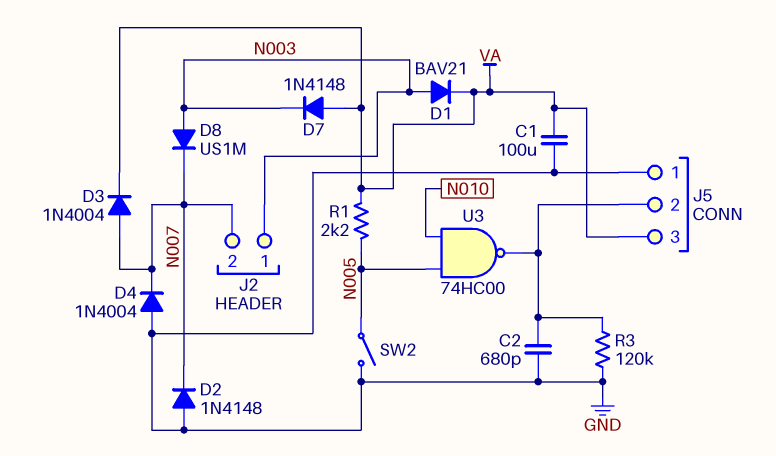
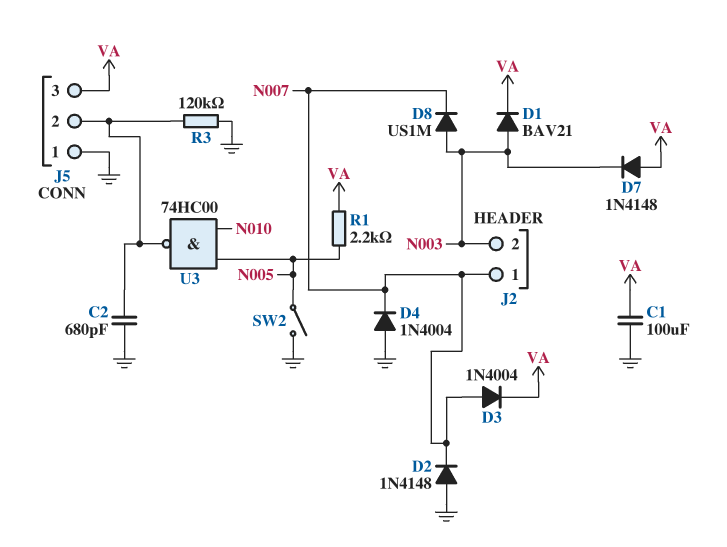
J2 pin 1: N003 -> N007
J2 pin 2: N007 -> N003

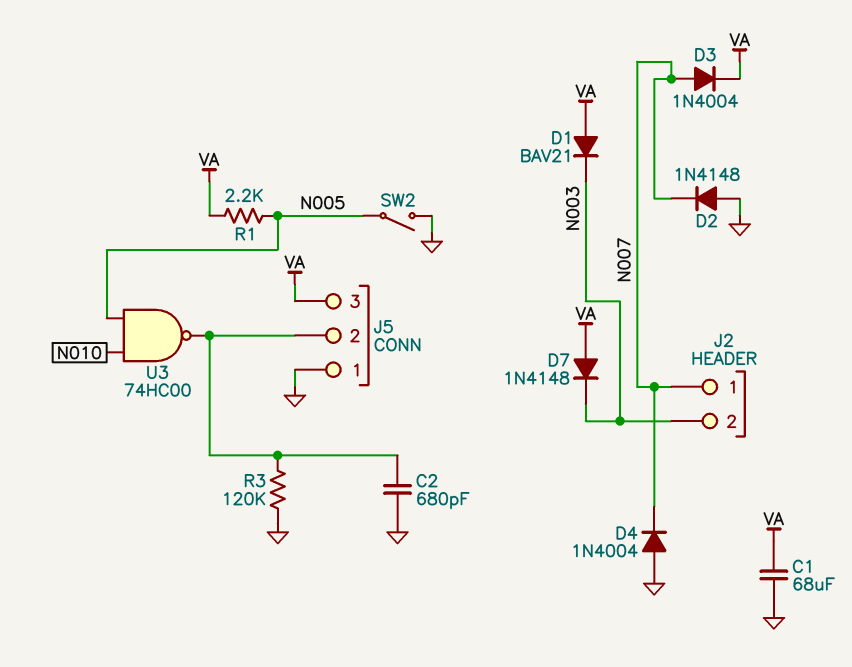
C1: 100uF (GND, VA) -> 68uF (GND, VA)
D1: diode BAV21 (A N003, K VA) -> diode BAV21 (A VA, K N003)
D8: diode US1M (A N003, K N007) -> none

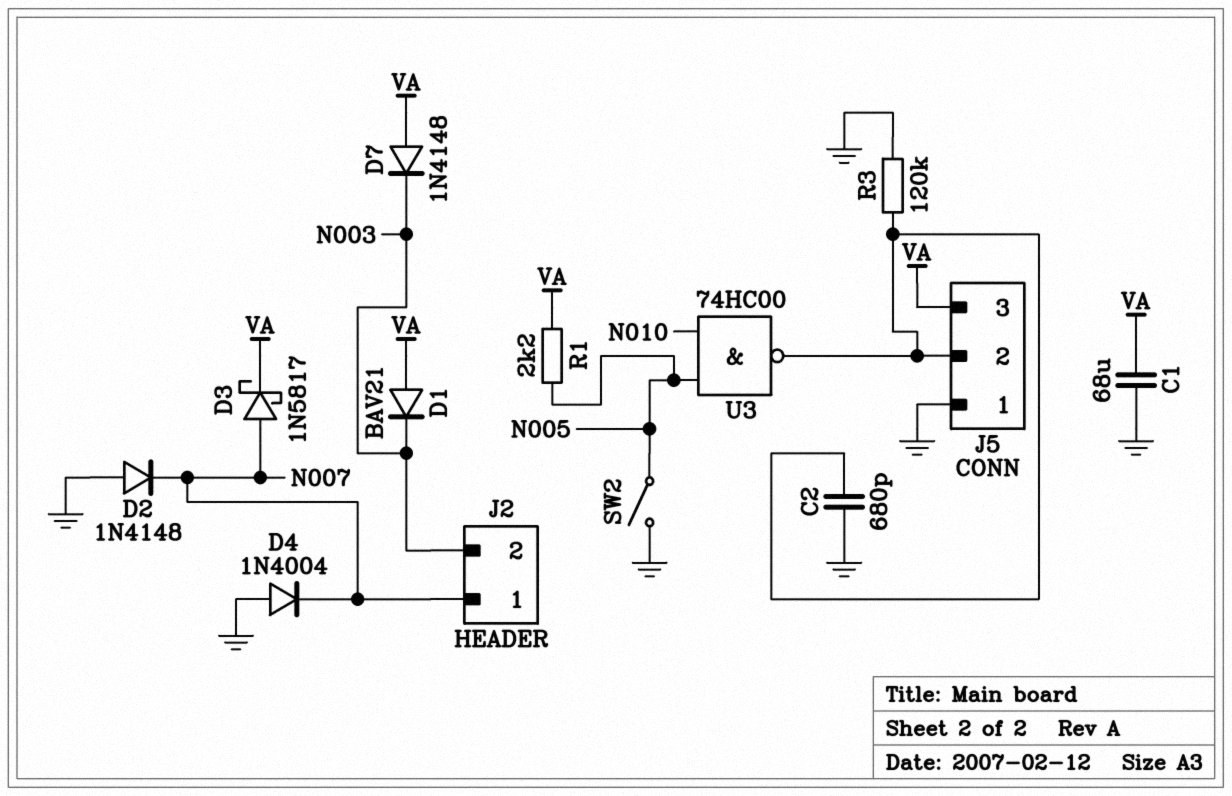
D3: diode 1N4004 (A N007, K VA) -> schottky 1N5817 (A N007, K VA)

